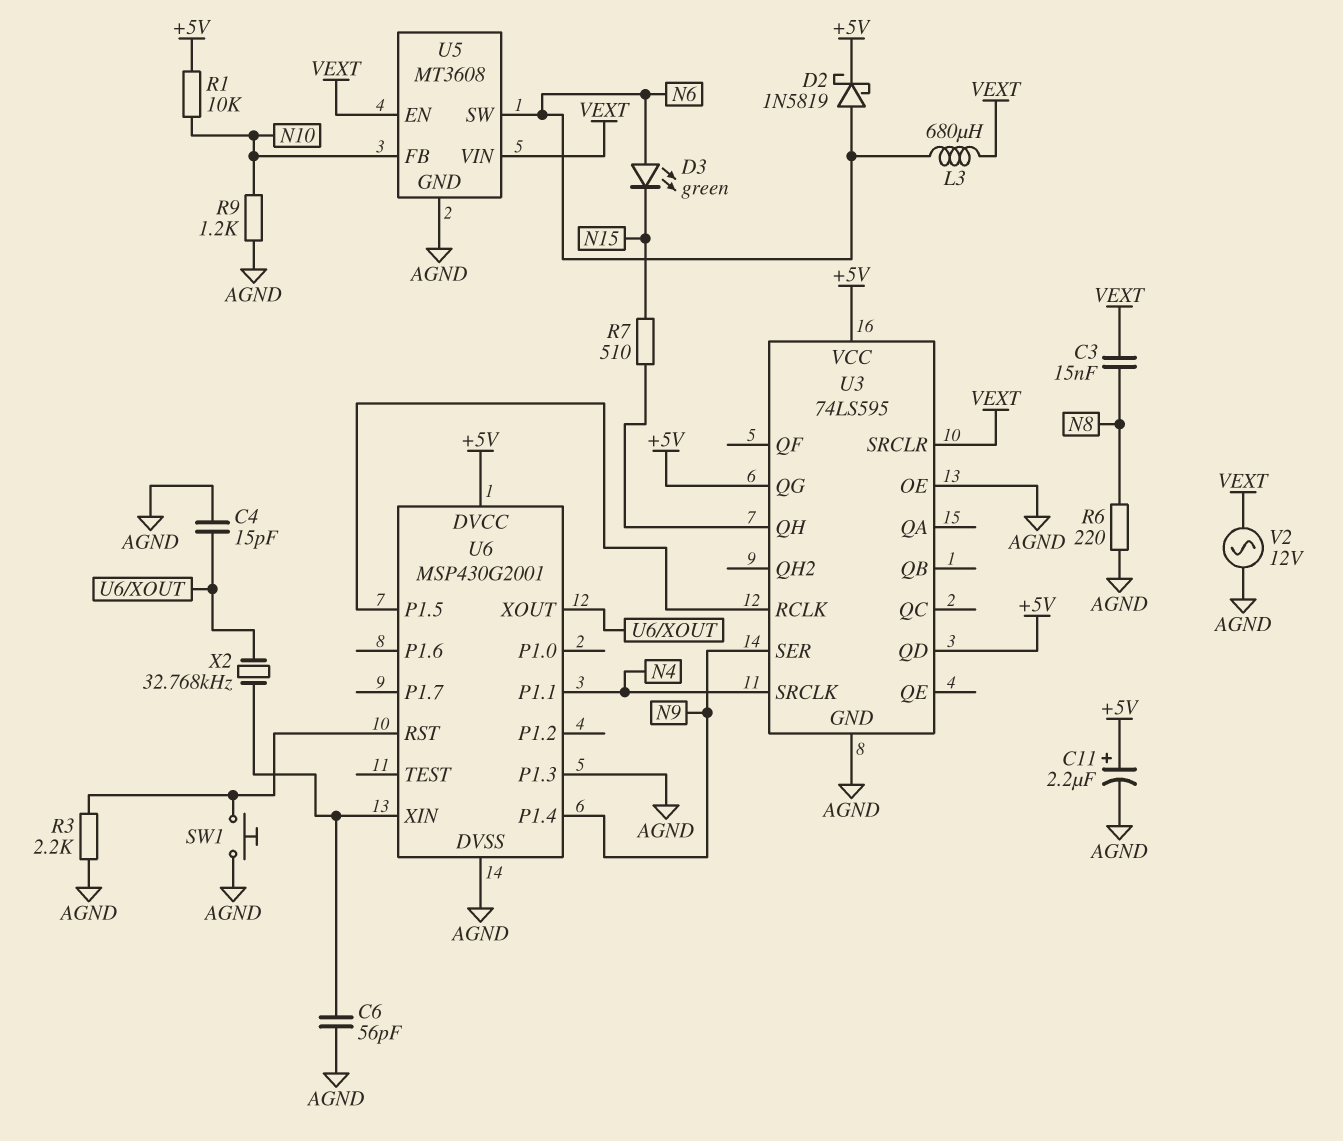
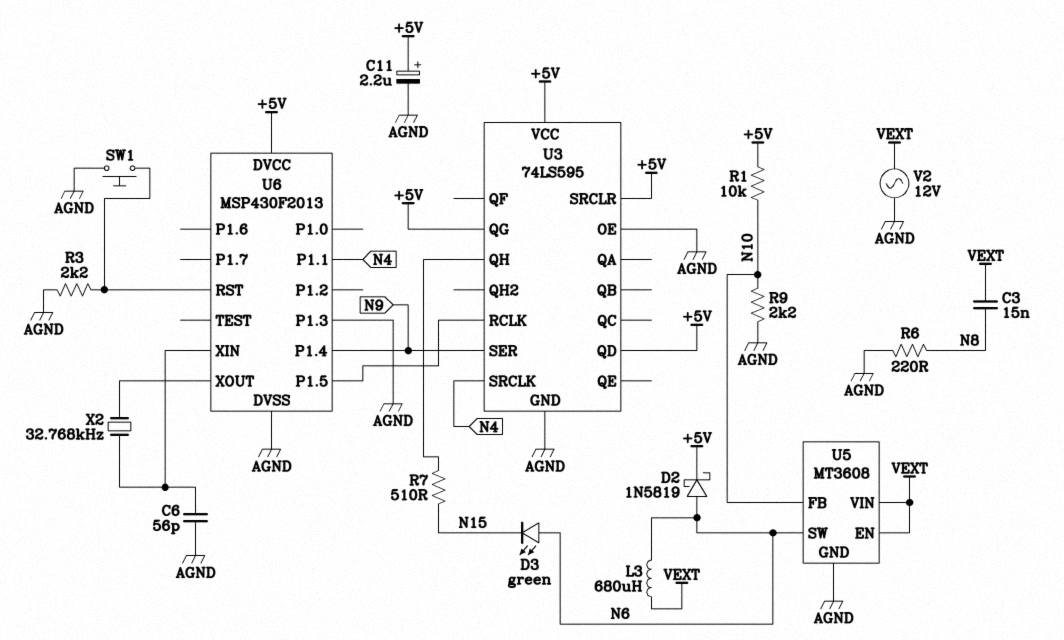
C4: 15pF (AGND, U6/XOUT) -> none
R9: 1.2k (AGND, N10) -> 2.2k (AGND, N10)
U3 pin SRCLR: VEXT -> +5V
U6: MSP430G2001 -> MSP430F2013

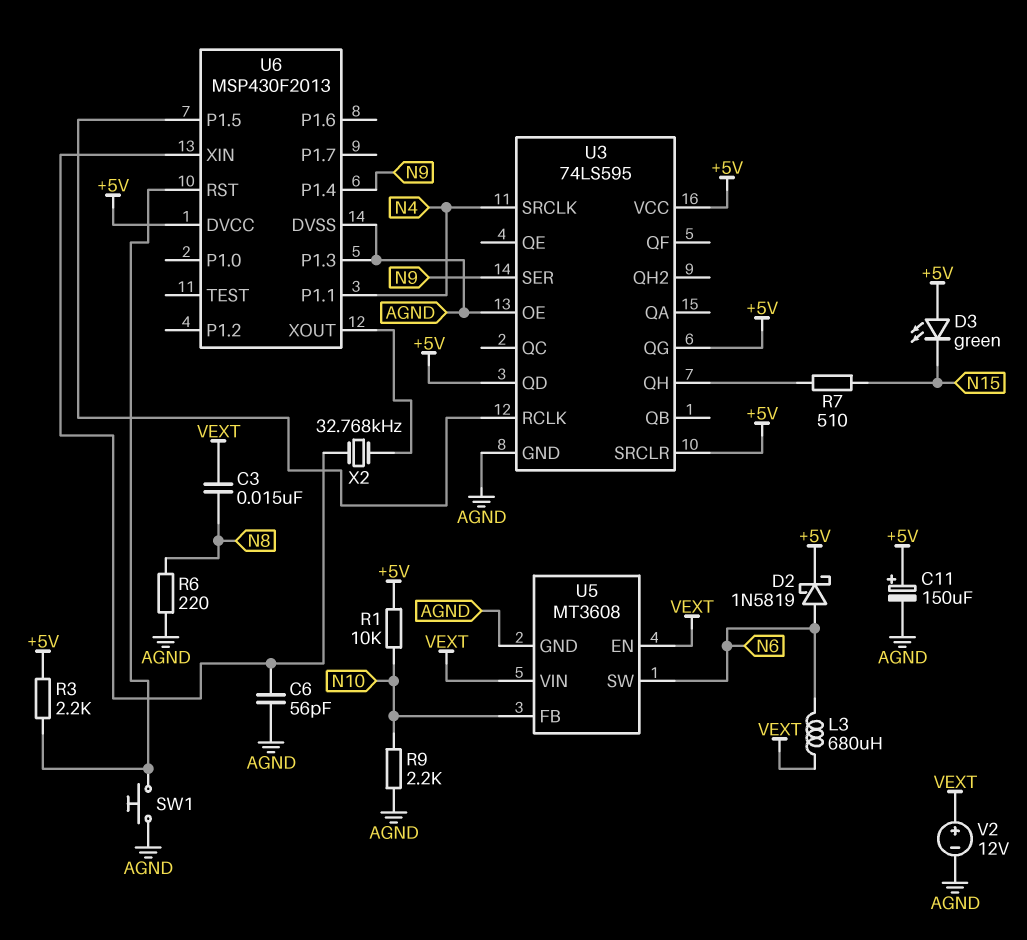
C11: 2.2uF (plus +5V, minus AGND) -> 150uF (plus +5V, minus AGND)
D3: LED green (A N6, K N15) -> LED green (A +5V, K N15)
R3: 2.2k (AGND, U6/RST) -> 2.2k (+5V, U6/RST)
V2: AC 12V (AGND, VEXT) -> 12V (plus VEXT, minus AGND)

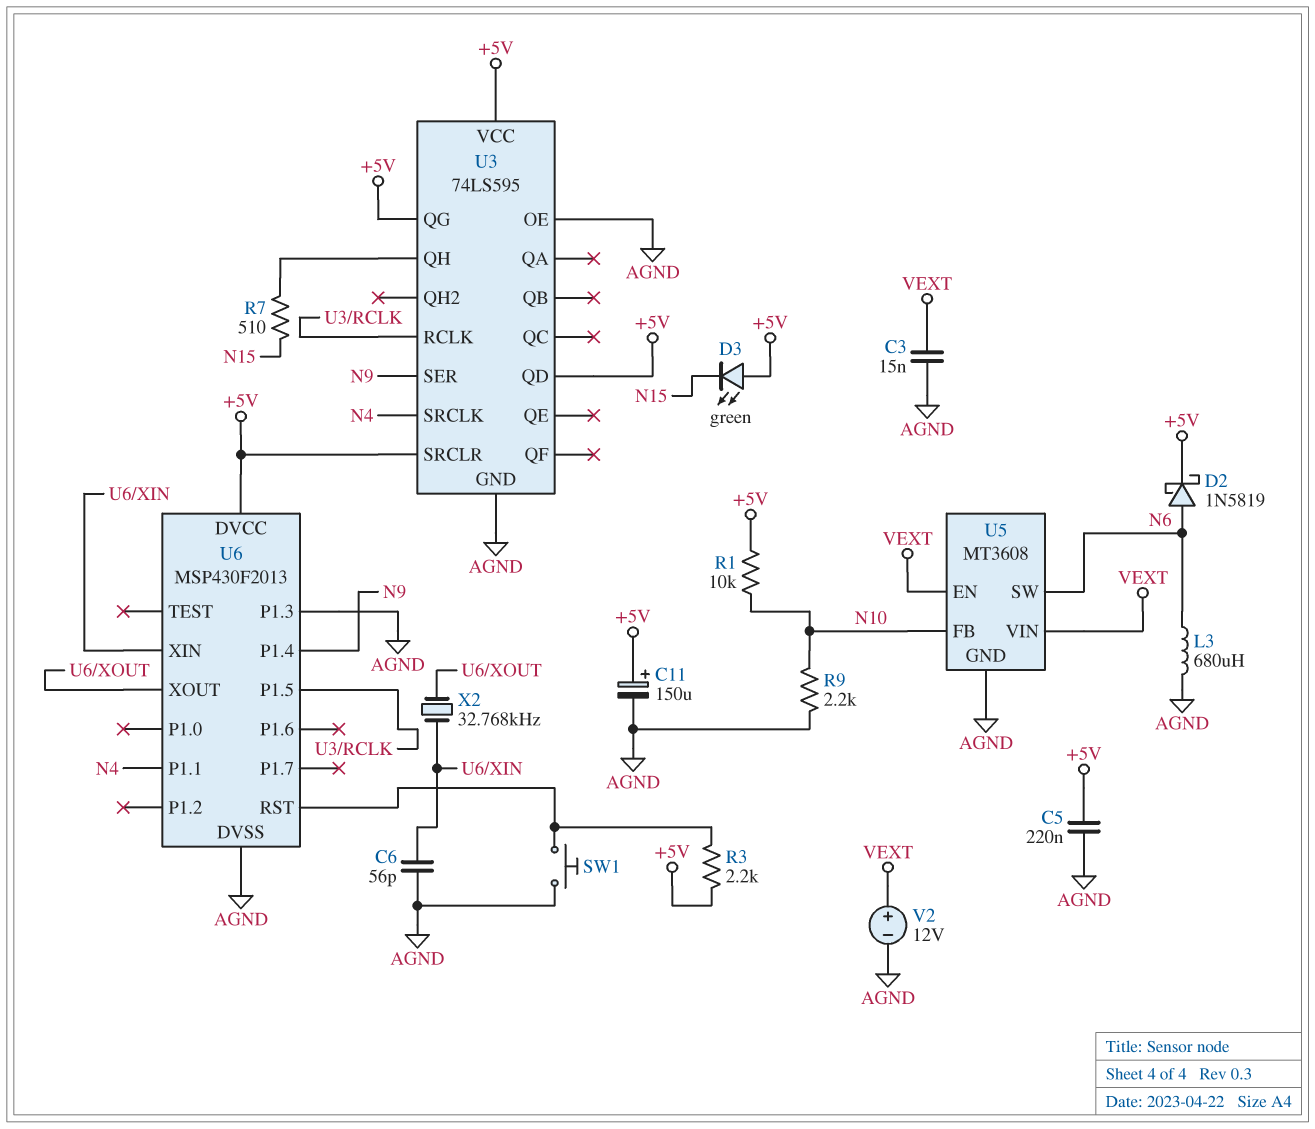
C3: 15nF (N8, VEXT) -> 15nF (AGND, VEXT)
C5: none -> 220nF (+5V, AGND)
L3: 680uH (N6, VEXT) -> 680uH (AGND, N6)
R6: 220 (AGND, N8) -> none

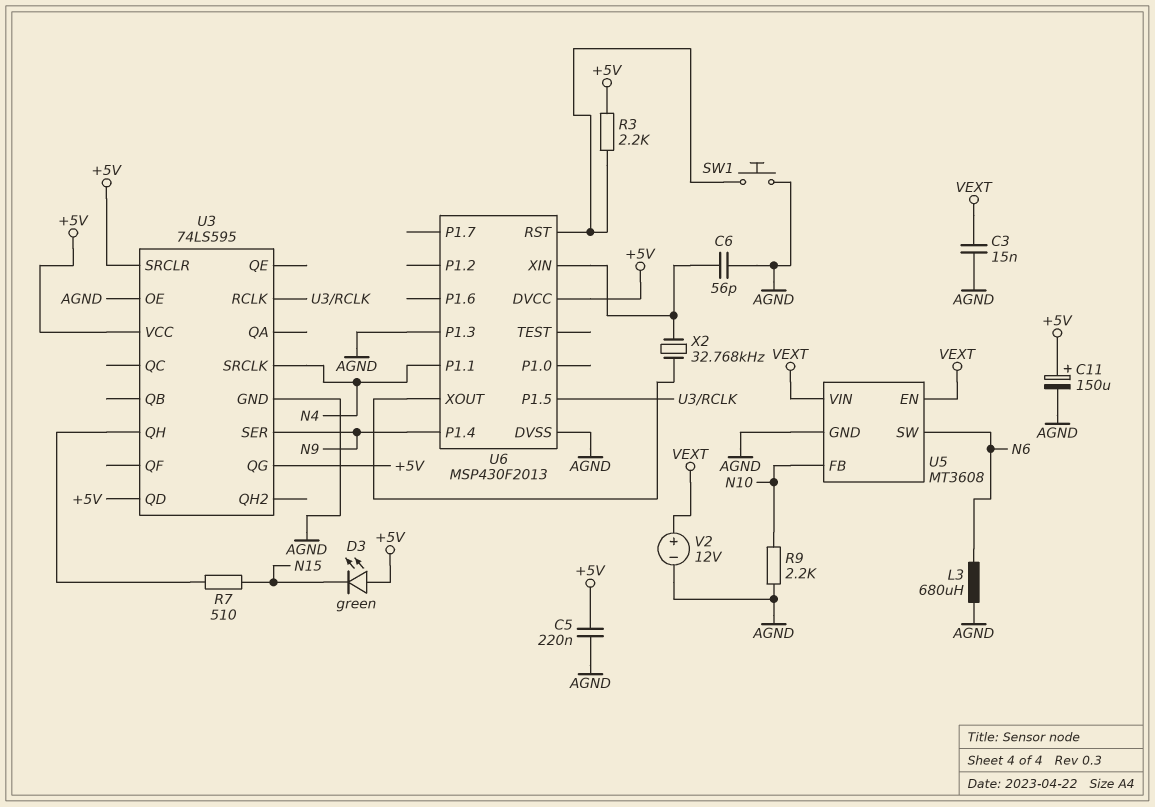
D2: schottky 1N5819 (A N6, K +5V) -> none
R1: 10k (+5V, N10) -> none

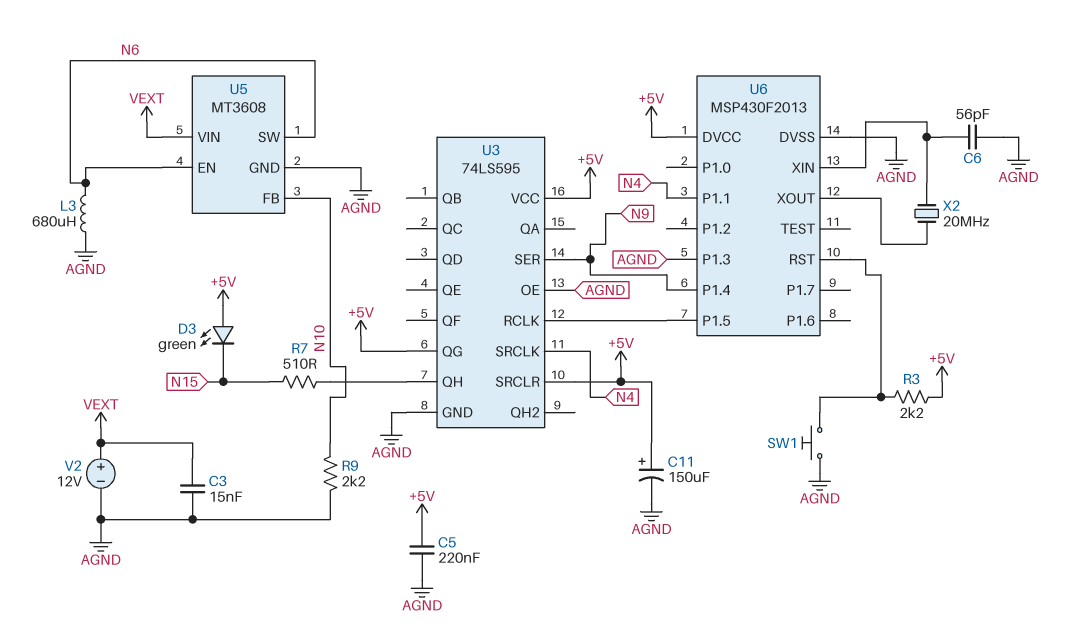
U3 pin QD: +5V -> none
U5 pin EN: VEXT -> N6
X2: 32.768kHz (U6/XIN, U6/XOUT) -> 20MHz (U6/XIN, U6/XOUT)

